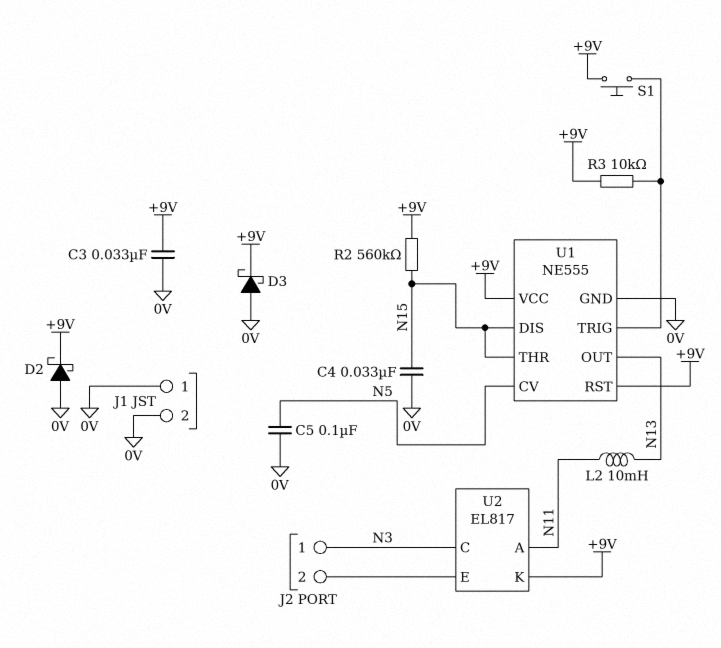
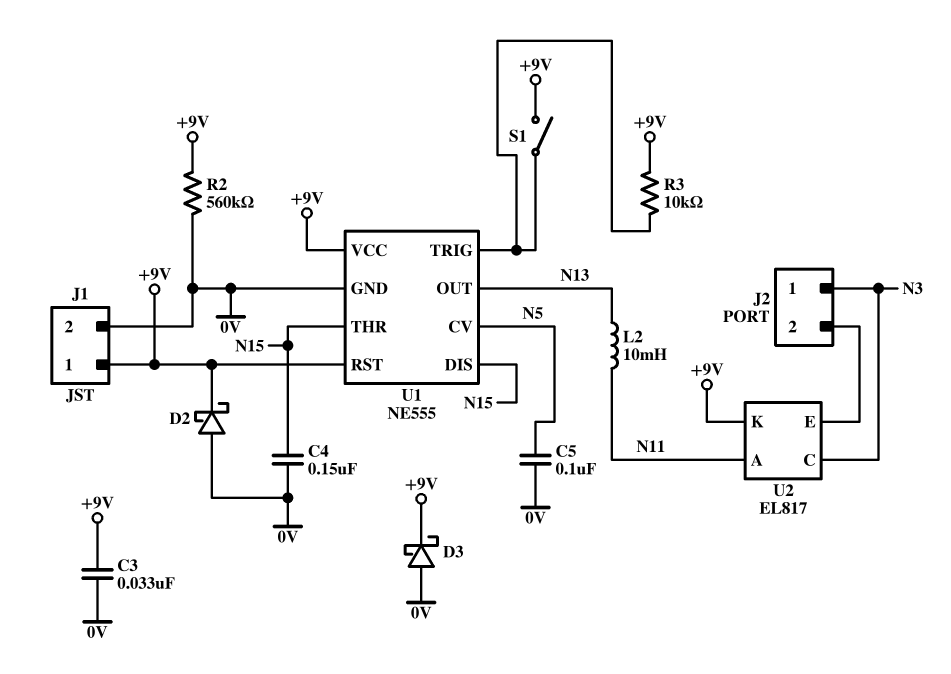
C4: 33nF (0V, N15) -> 150nF (0V, N15)
J1 pin 1: 0V -> +9V
R2: 560k (+9V, N15) -> 560k (+9V, 0V)
S1: button (+9V, U1/TRIG) -> switch (+9V, U1/TRIG)

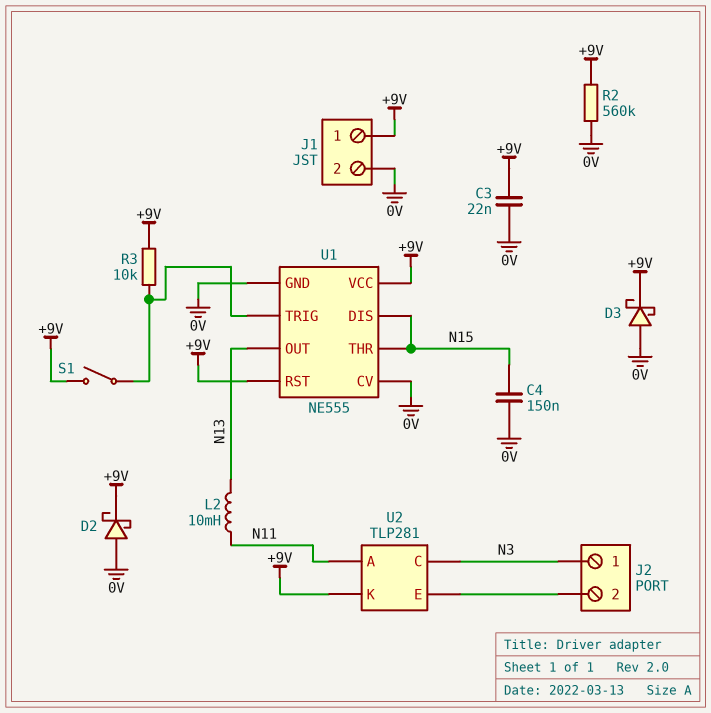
C3: 33nF (+9V, 0V) -> 22nF (+9V, 0V)
C5: 100nF (0V, N5) -> none
U1 pin CV: N5 -> 0V
U2: EL817 -> TLP281

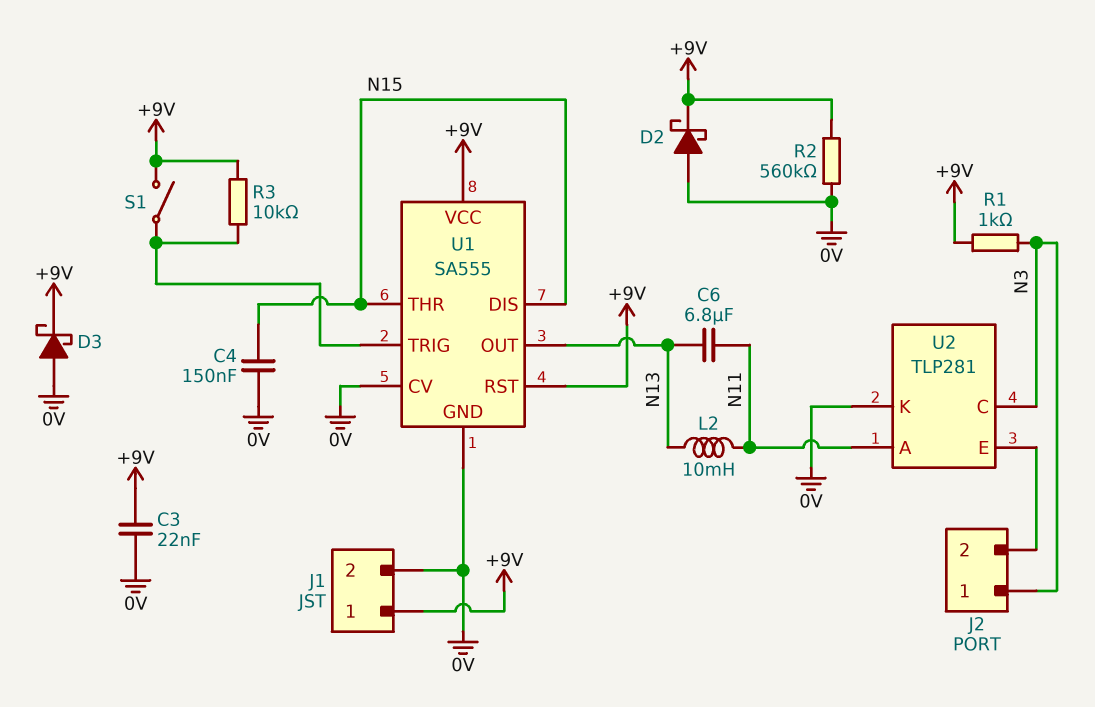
C6: none -> 6.8uF (N11, N13)
R1: none -> 1k (+9V, N3)
U1: NE555 -> SA555
U2 pin K: +9V -> 0V

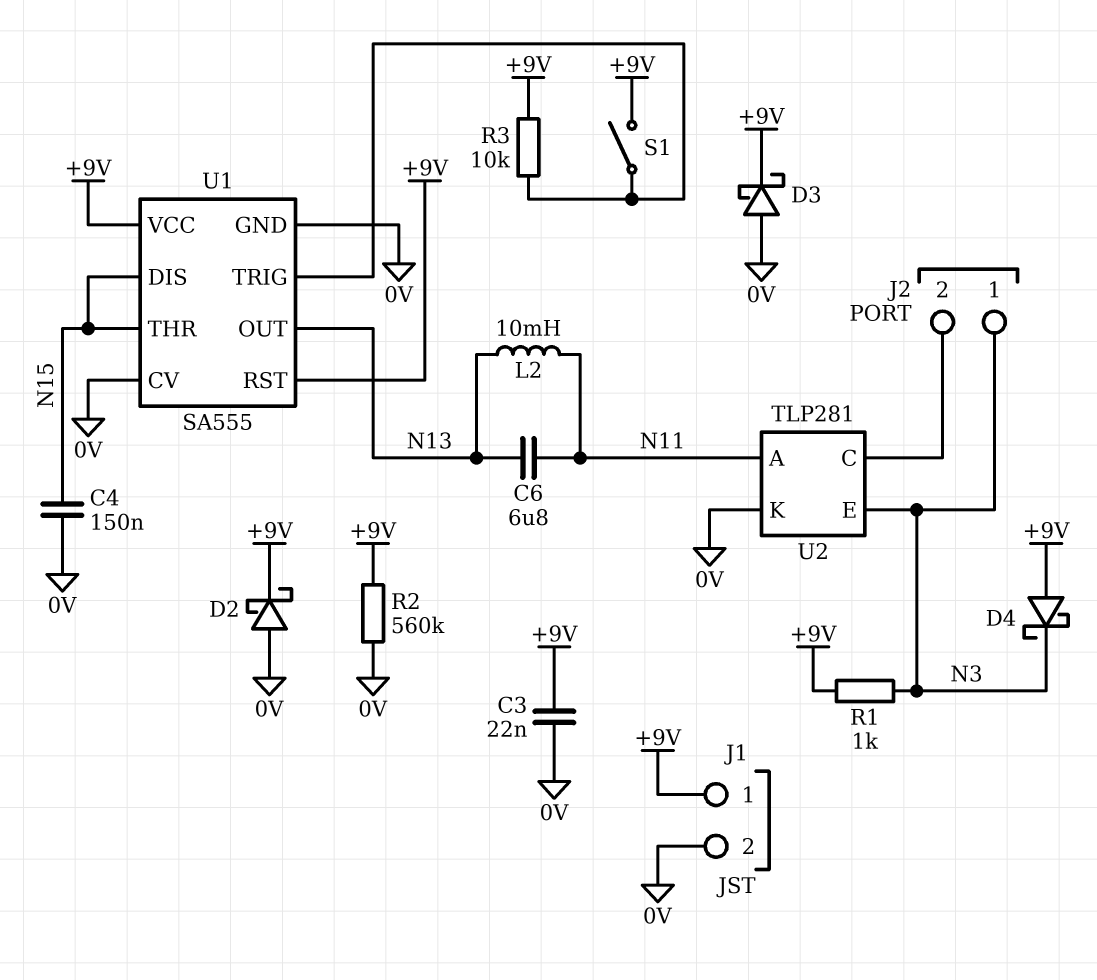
D4: none -> schottky (A +9V, K N3)
U2 pin C: N3 -> J2/2
U2 pin E: J2/2 -> N3

